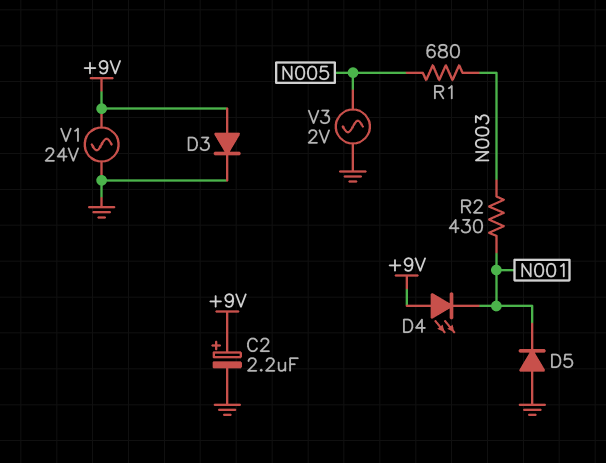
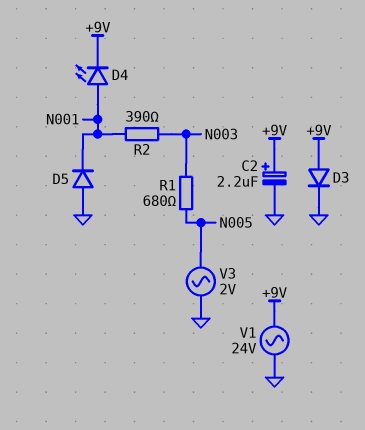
D4: LED (A +9V, K N001) -> LED (A N001, K +9V)
R2: 430 (N001, N003) -> 390 (N001, N003)

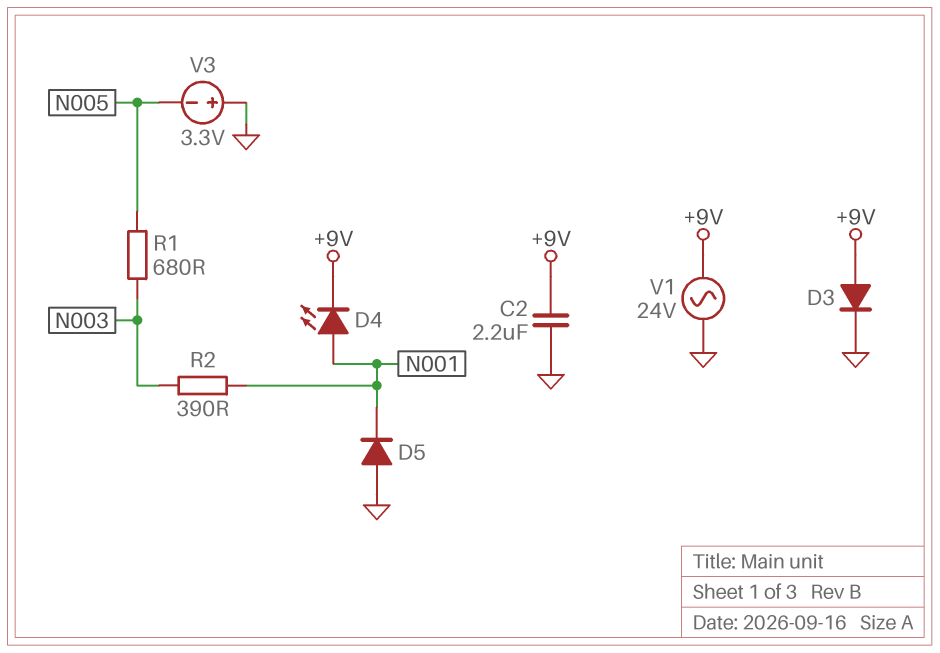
C2: 2.2uF (plus +9V, minus GND) -> 2.2uF (+9V, GND)
V3: AC 2V (GND, N005) -> 3.3V (plus GND, minus N005)

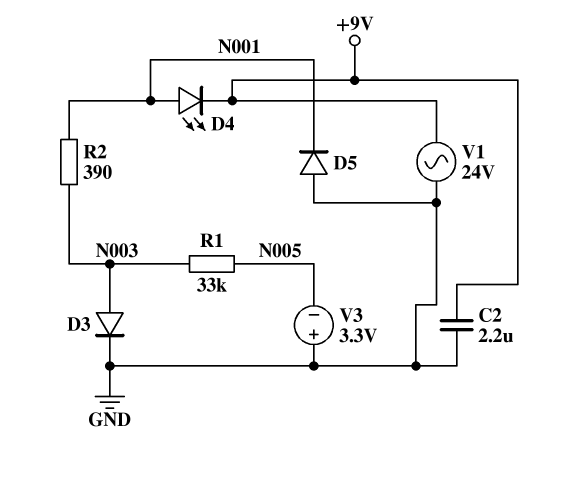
D3: diode (A +9V, K GND) -> diode (A N003, K GND)
R1: 680 (N003, N005) -> 33k (N003, N005)

